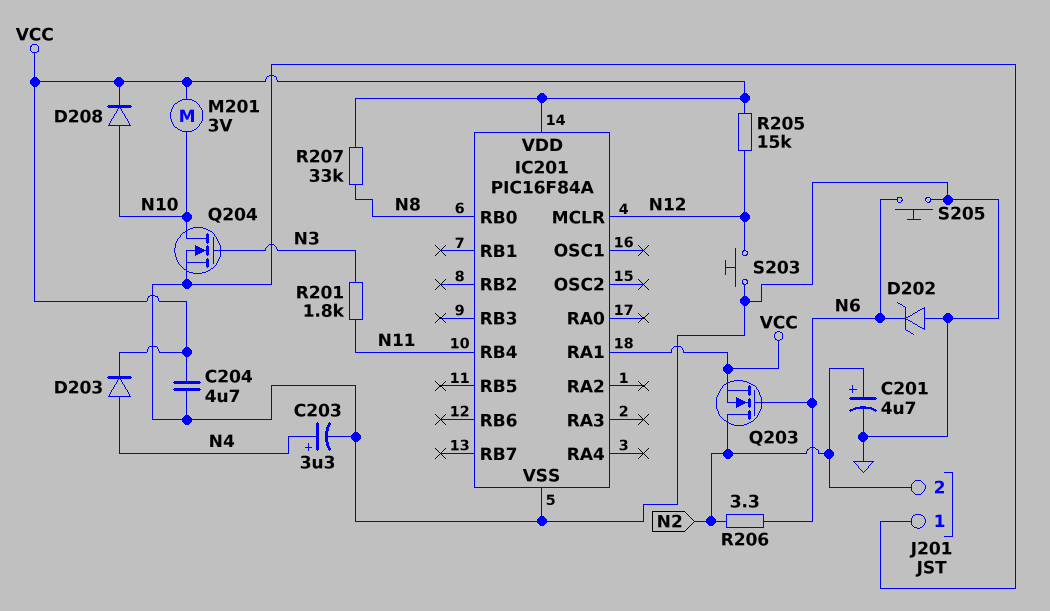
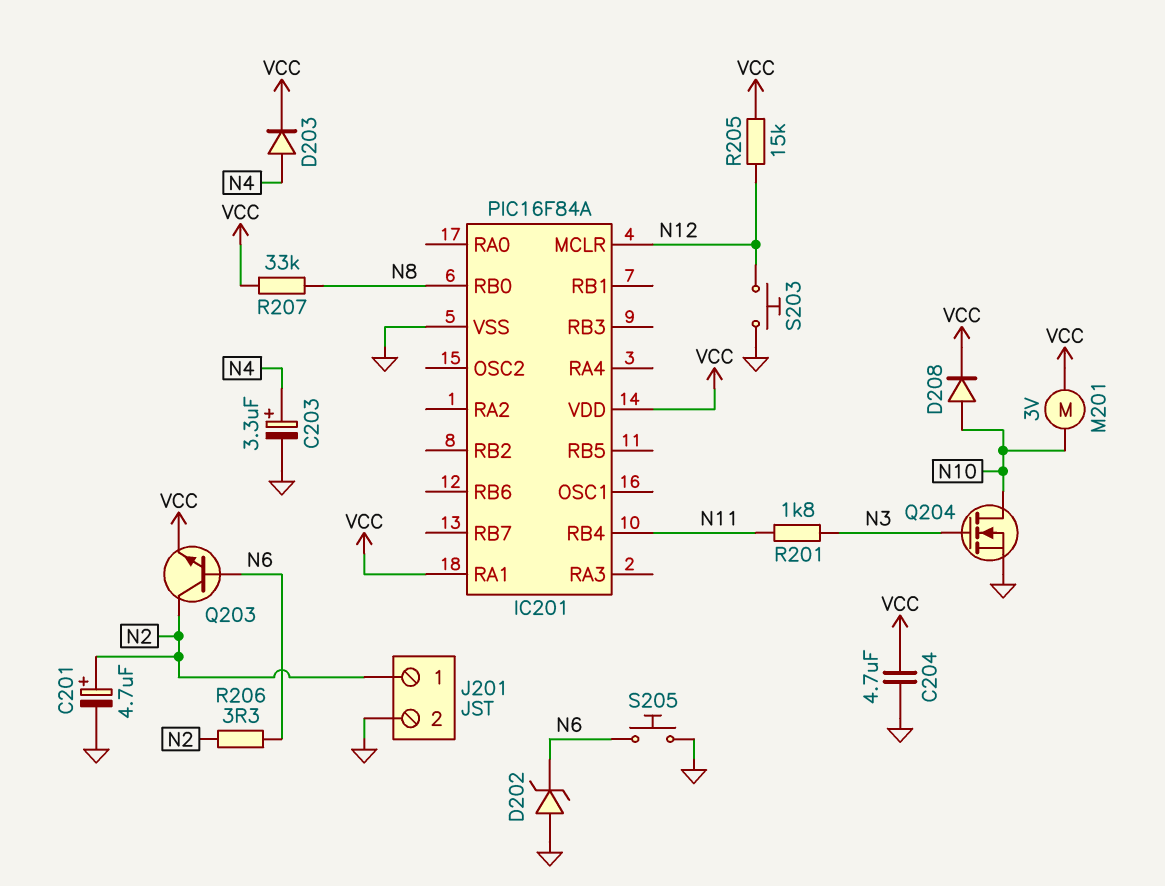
J201 pin 1: GND -> N2
J201 pin 2: N2 -> GND
Q203: NMOS (G N6, D N2, S VCC) -> NPN (B N6, C N2, E VCC)

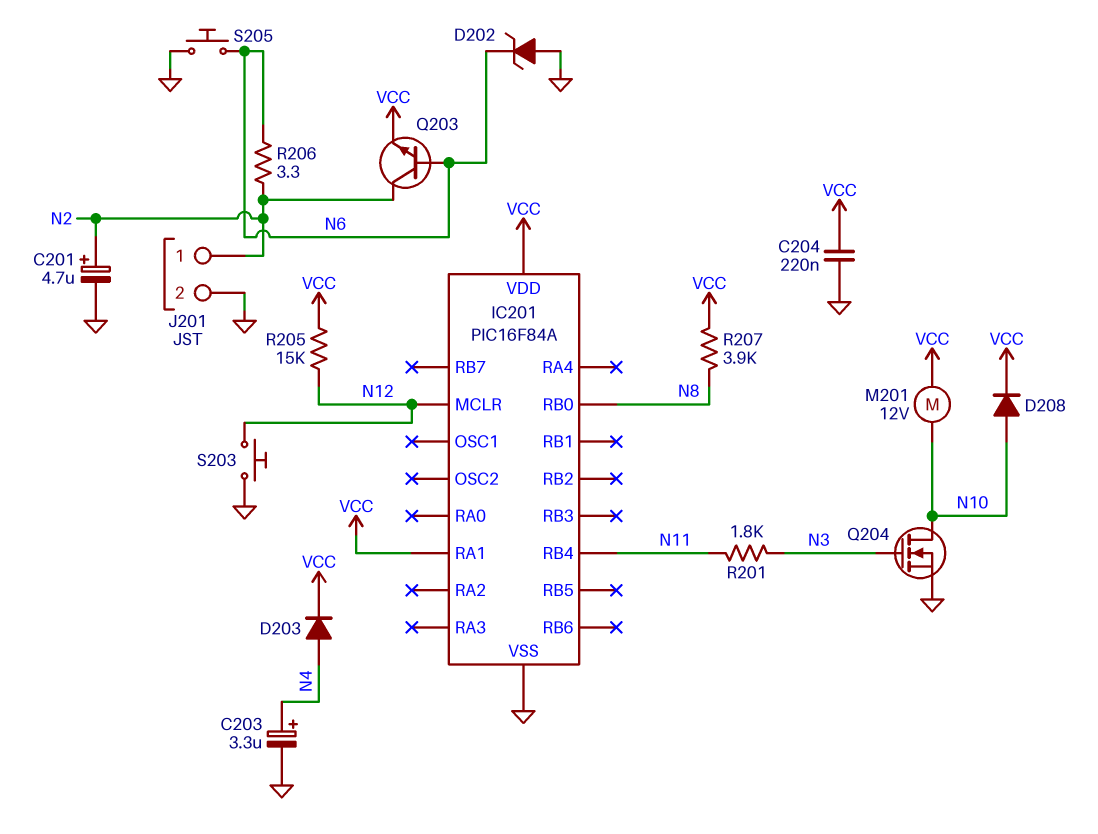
C204: 4.7uF (GND, VCC) -> 220nF (GND, VCC)
M201: motor 3V (N10, VCC) -> motor 12V (N10, VCC)
R207: 33k (N8, VCC) -> 3.9k (N8, VCC)

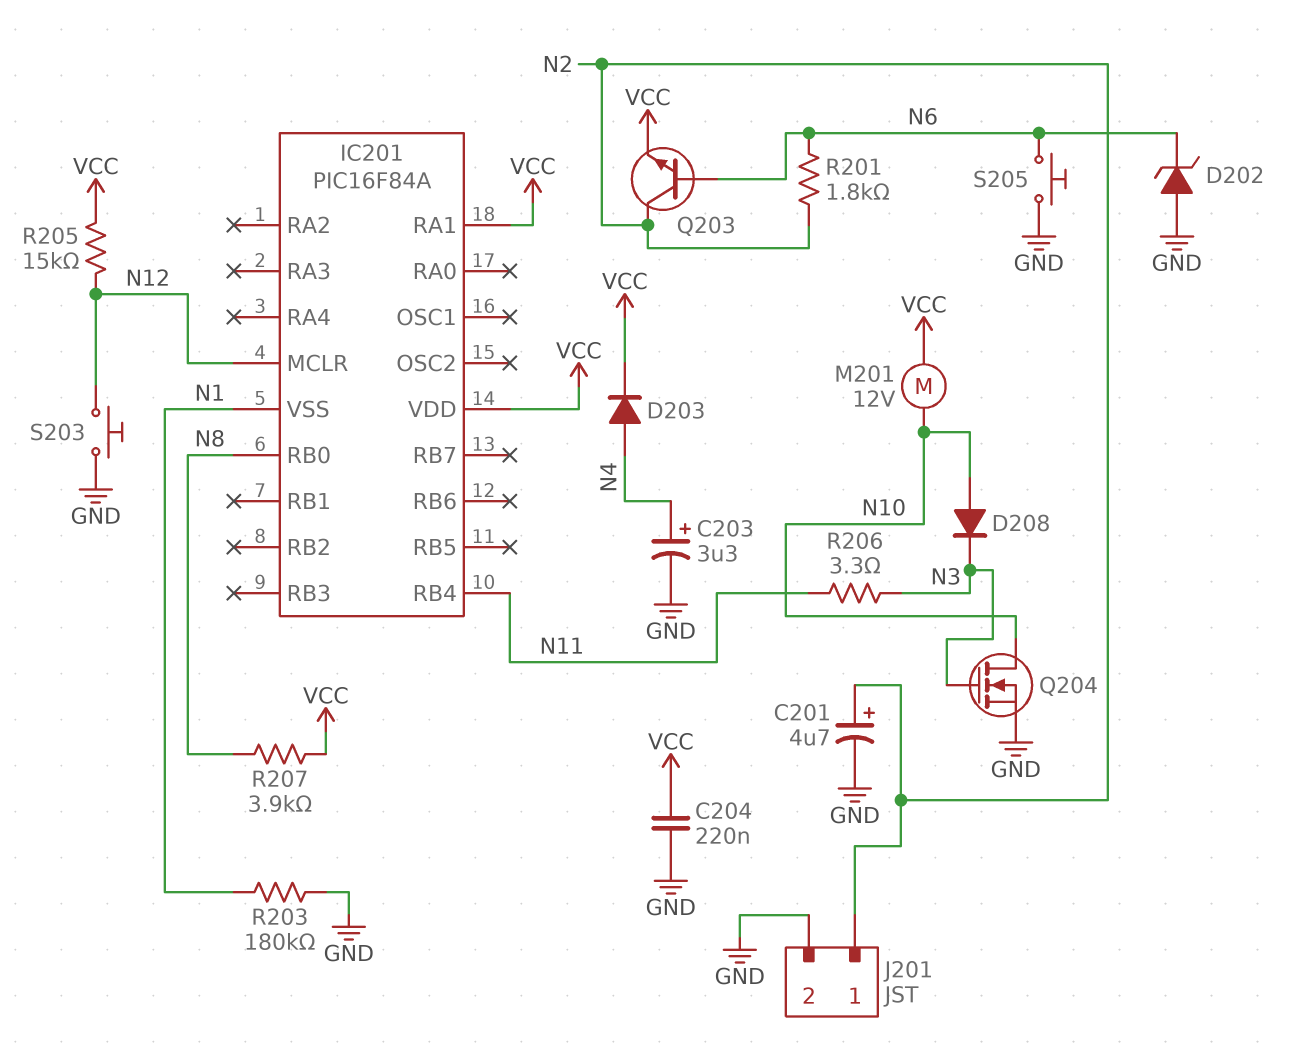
D208: diode (A N10, K VCC) -> diode (A N10, K N3)
IC201 pin VSS: GND -> N1
R201: 1.8k (N3, N11) -> 1.8k (N2, N6)
R203: none -> 180k (GND, N1)
R206: 3.3 (N2, N6) -> 3.3 (N3, N11)

